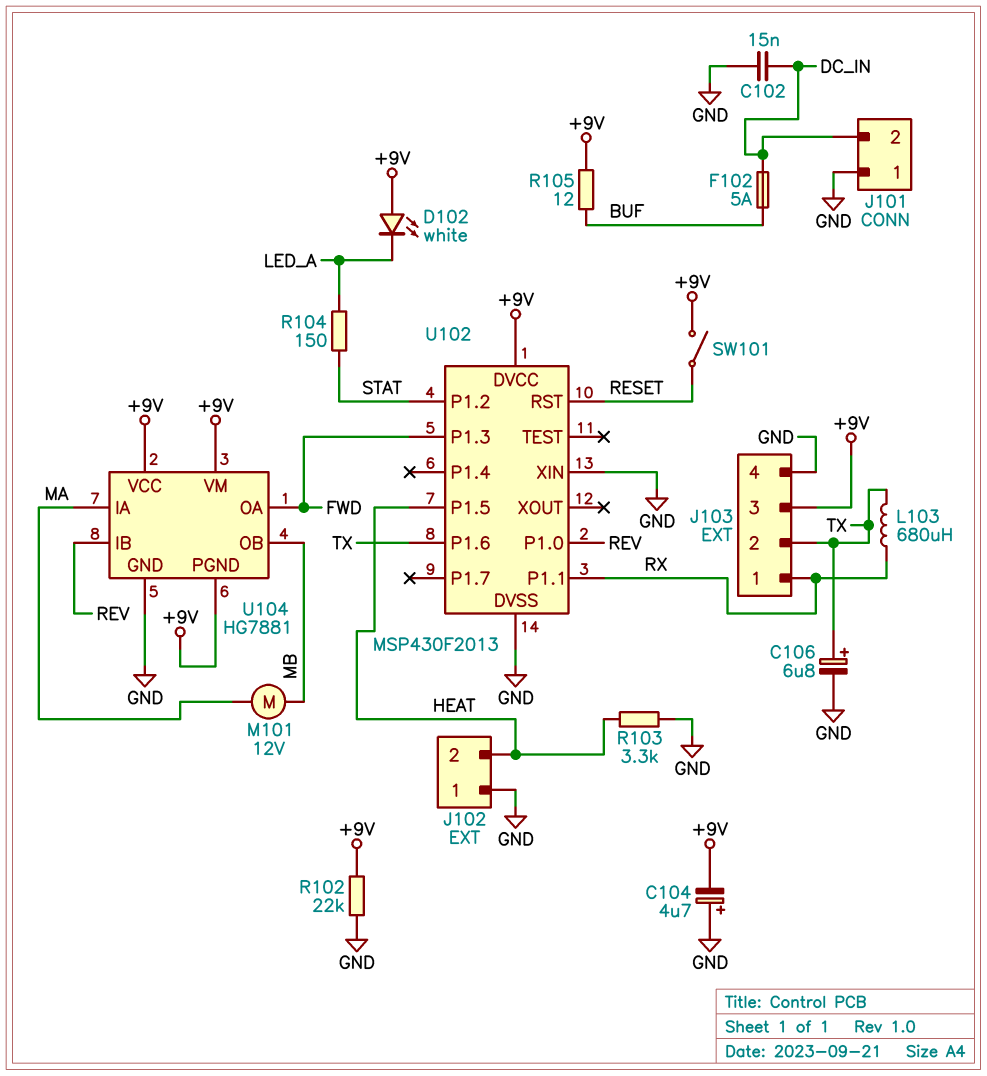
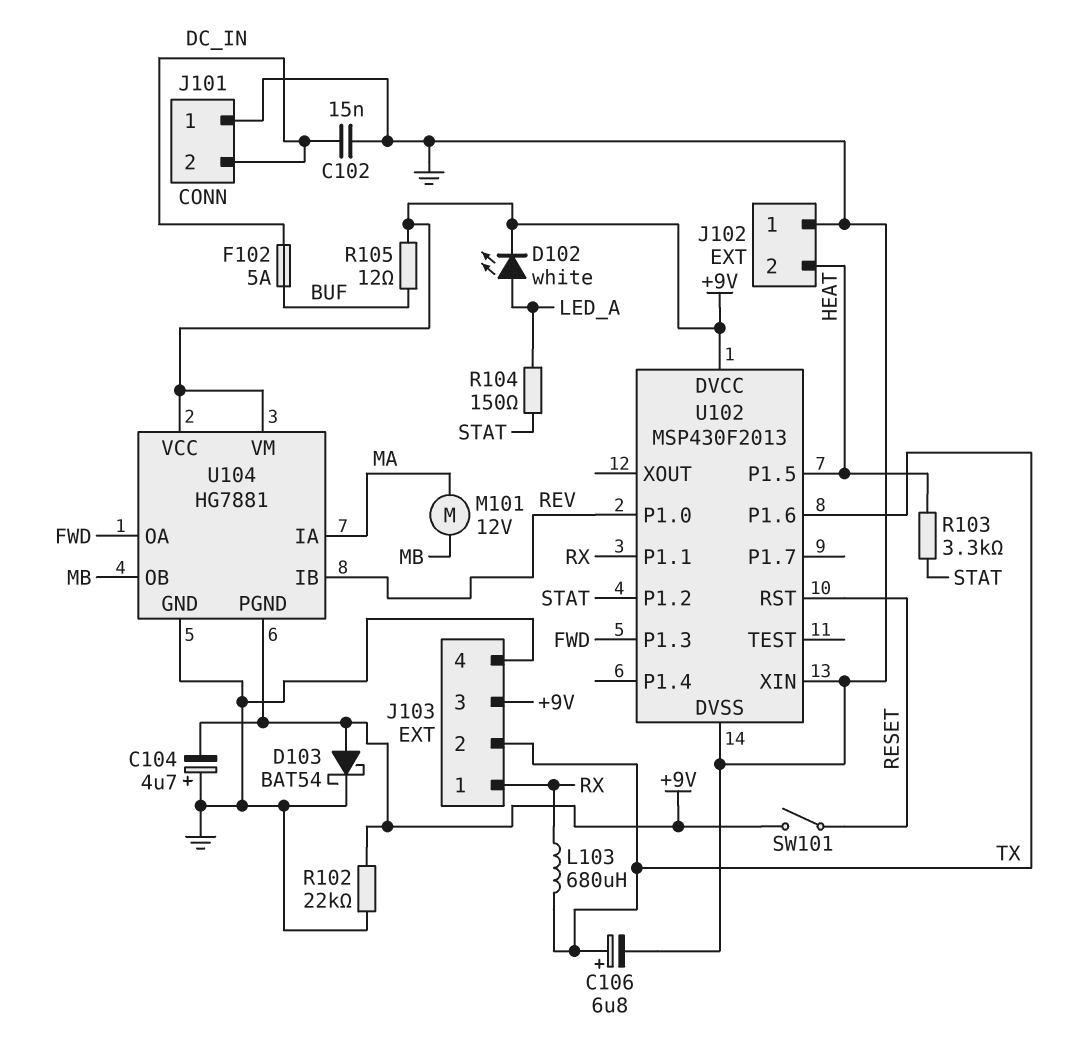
D102: LED white (A +9V, K LED_A) -> LED white (A LED_A, K +9V)
D103: none -> schottky BAT54 (A +9V, K GND)
R103: 3.3k (GND, HEAT) -> 3.3k (HEAT, STAT)

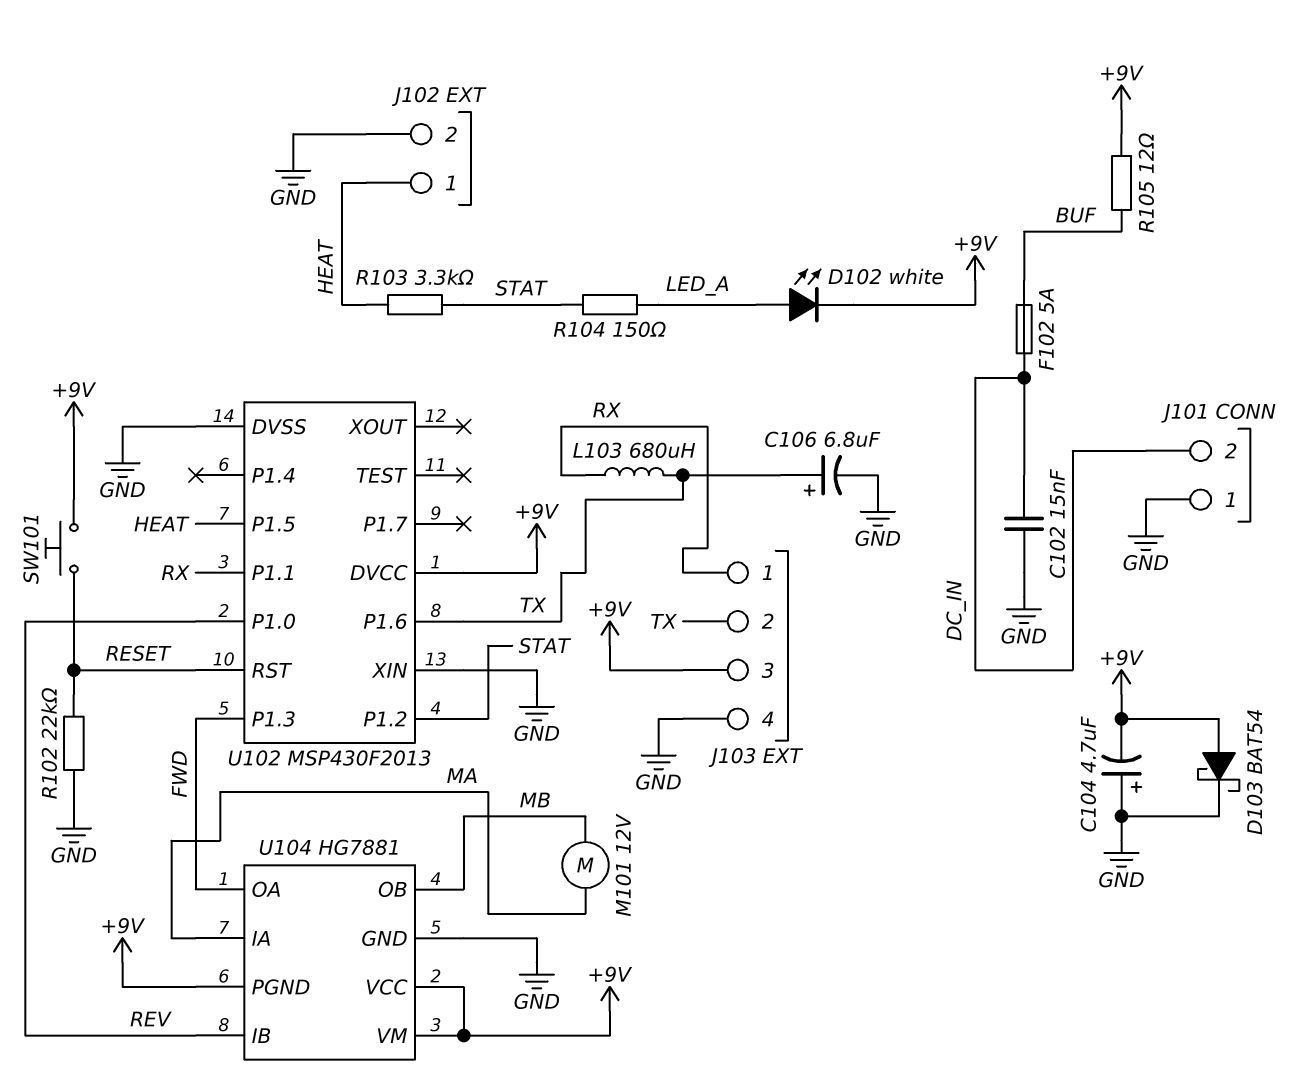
J102 pin 1: GND -> HEAT
J102 pin 2: HEAT -> GND
R102: 22k (+9V, GND) -> 22k (GND, RESET)
SW101: switch (+9V, RESET) -> button (+9V, RESET)

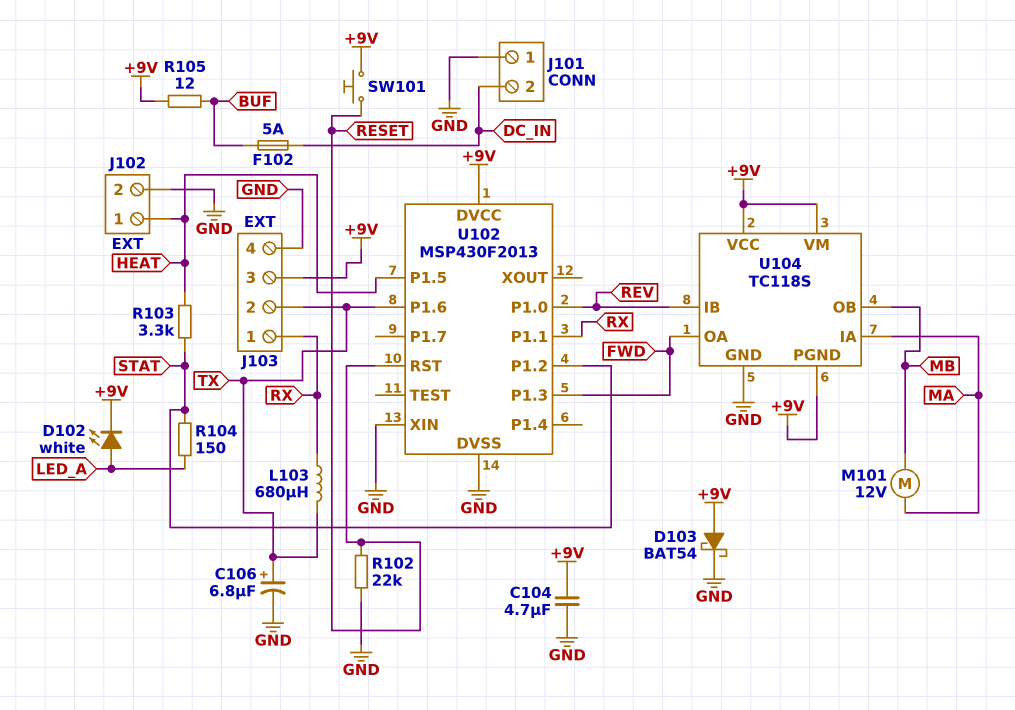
C102: 15nF (DC_IN, GND) -> none
C104: 4.7uF (plus GND, minus +9V) -> 4.7uF (+9V, GND)
U104: HG7881 -> TC118S

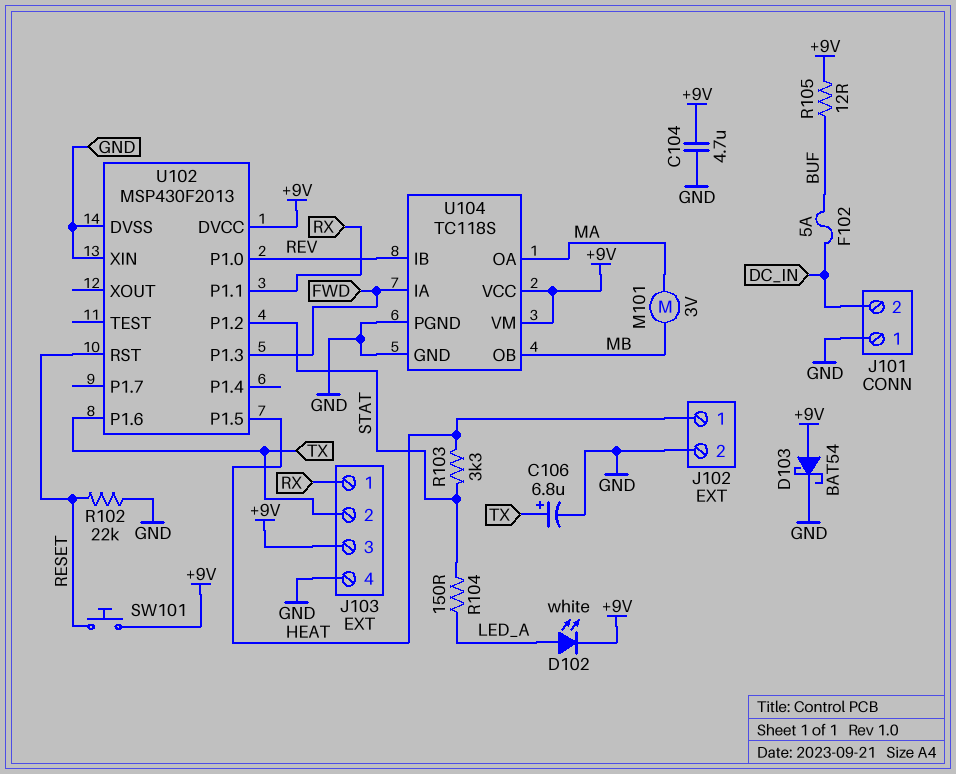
L103: 680uH (RX, TX) -> none
M101: motor 12V (MA, MB) -> motor 3V (MA, MB)
U104 pin IA: MA -> FWD
U104 pin OA: FWD -> MA
U104 pin PGND: +9V -> GND

